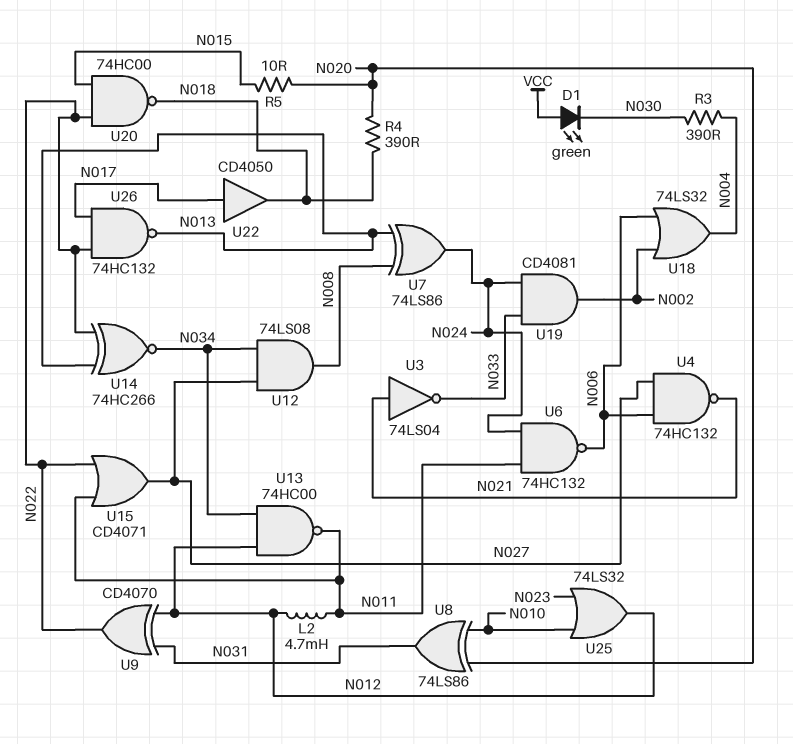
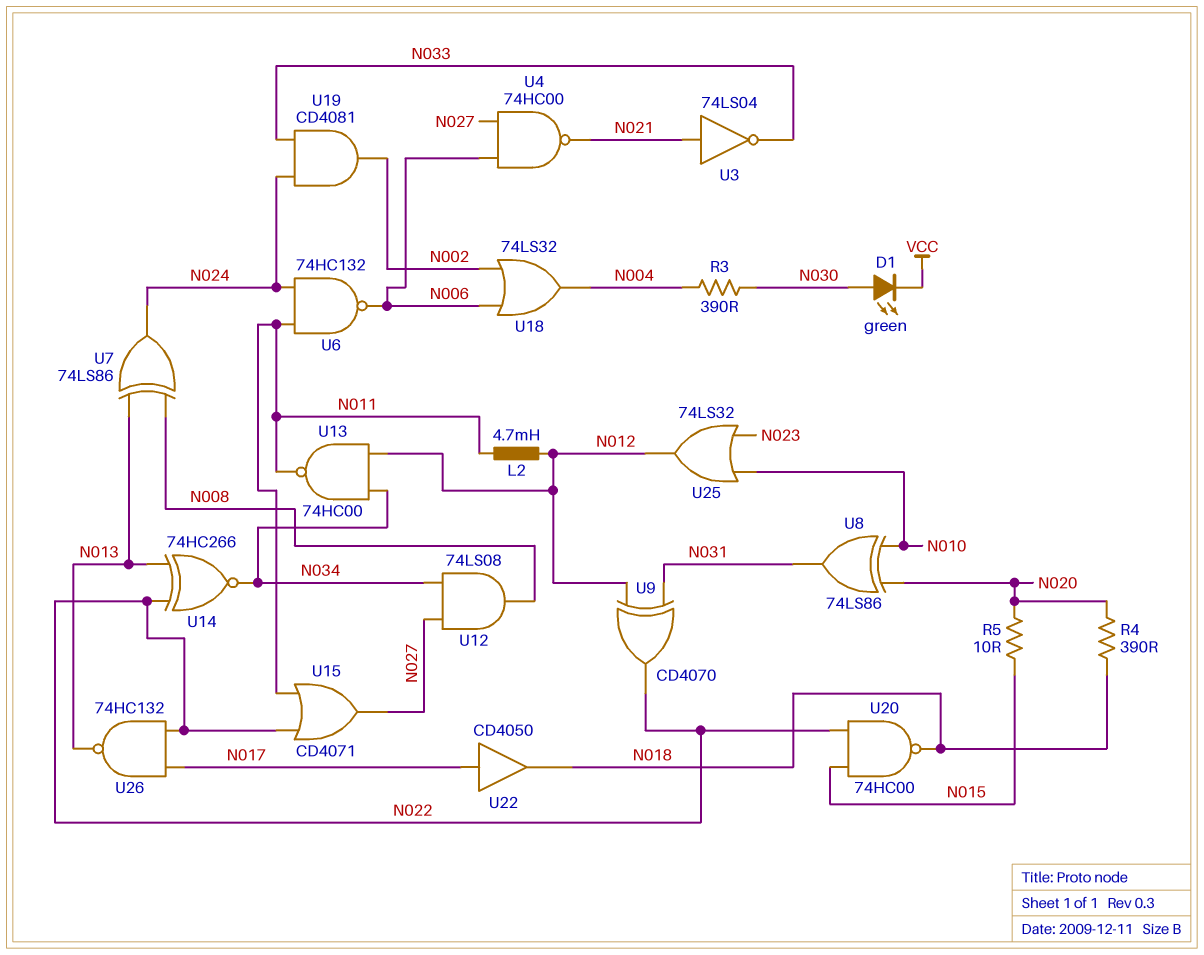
D1: LED green (A VCC, K N030) -> LED green (A N030, K VCC)
U4: NAND 74HC132 (in N006, in N027, out N021) -> NAND 74HC00 (in N006, in N027, out N021)

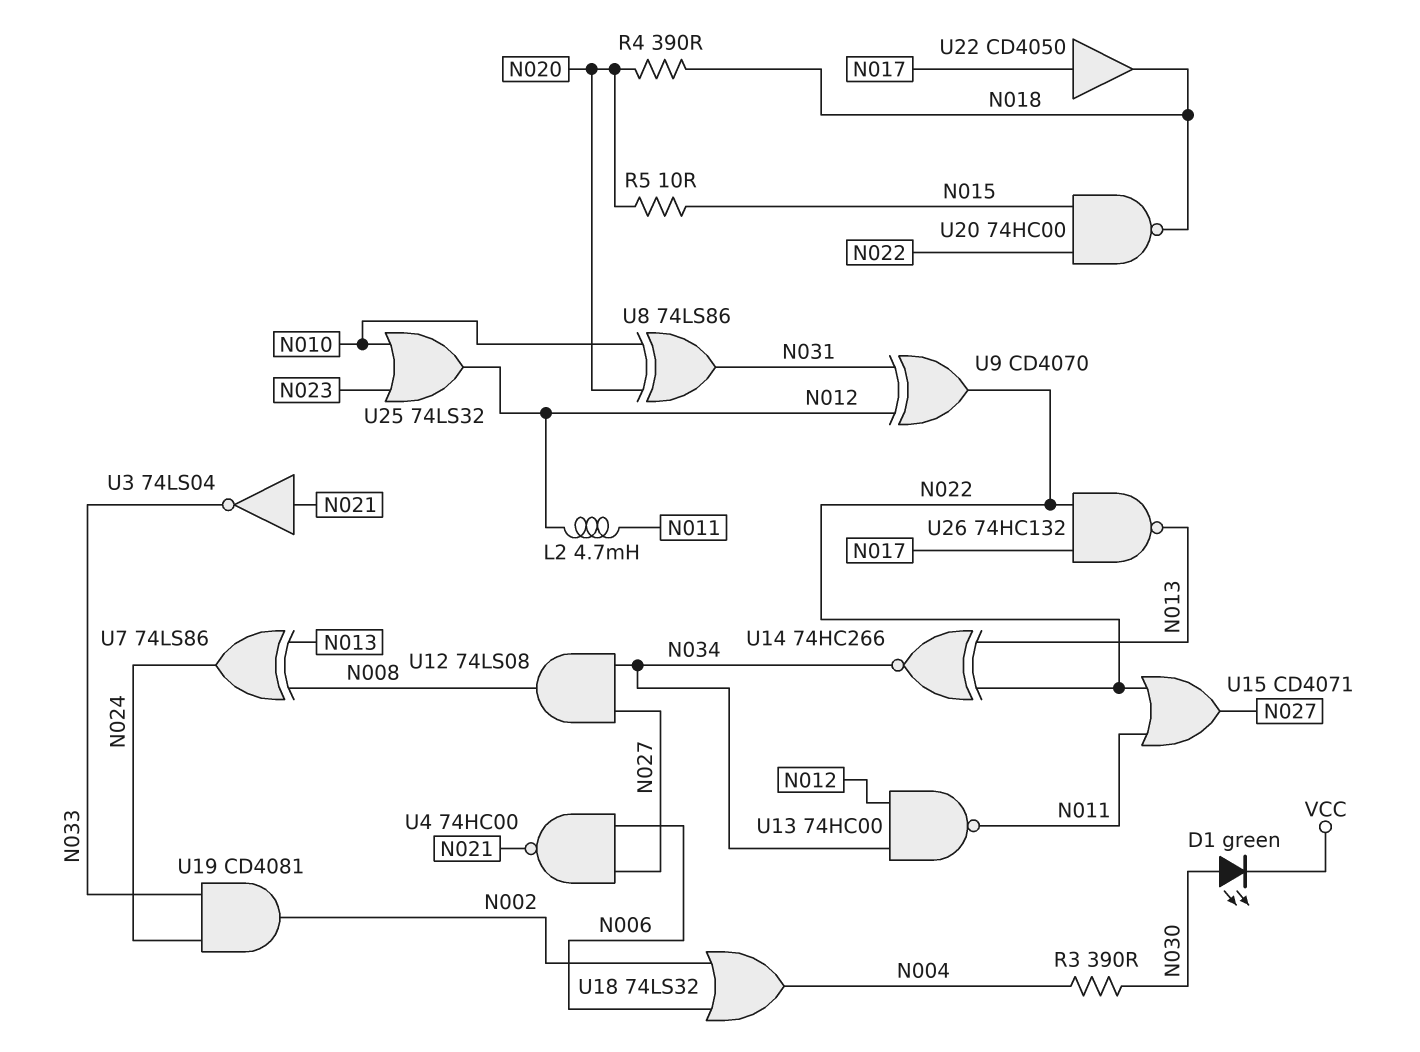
U6: NAND 74HC132 (in N011, in N024, out N006) -> none

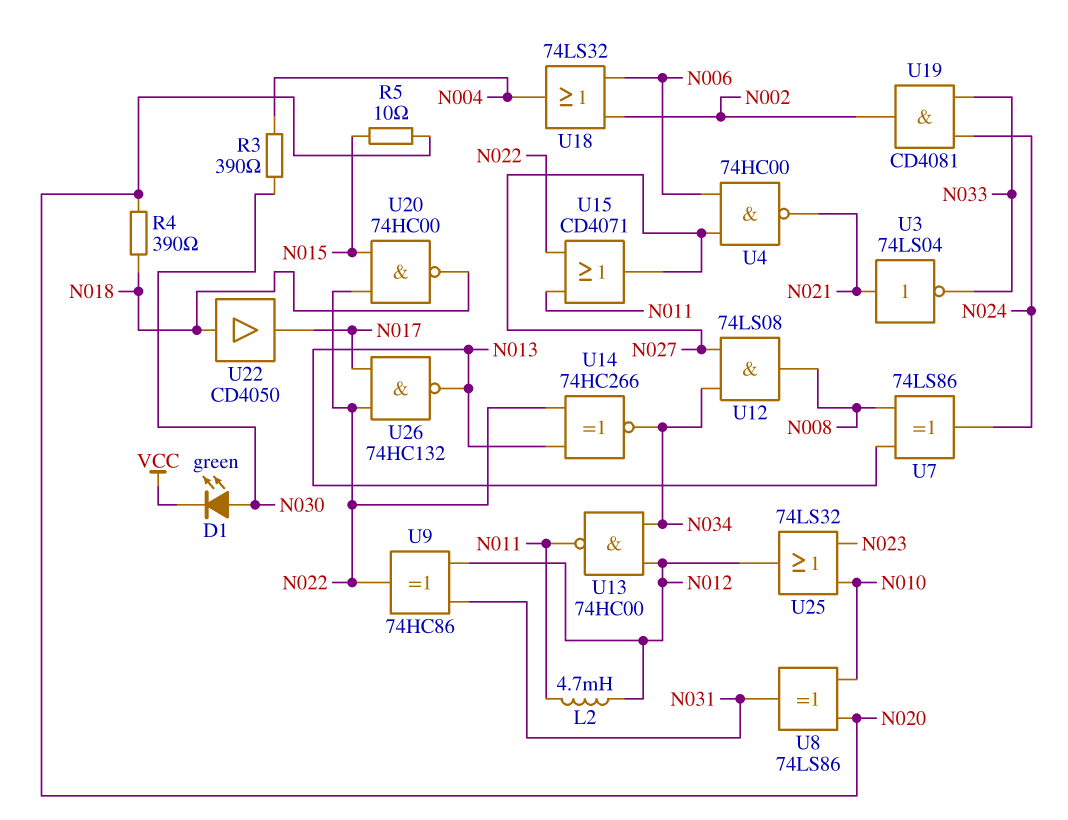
U9: XOR CD4070 (in N012, in N031, out N022) -> XOR 74HC86 (in N012, in N031, out N022)
U22: buffer CD4050 (in N017, out N018) -> buffer CD4050 (in N018, out N017)

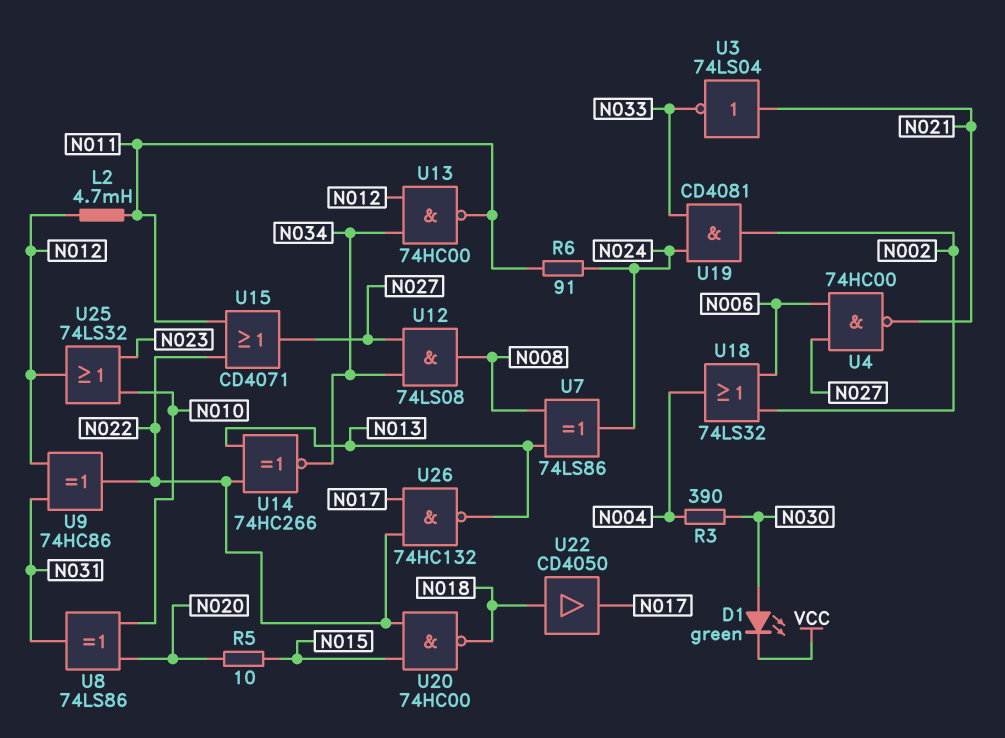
R4: 390 (N018, N020) -> none
R6: none -> 91 (N011, N024)

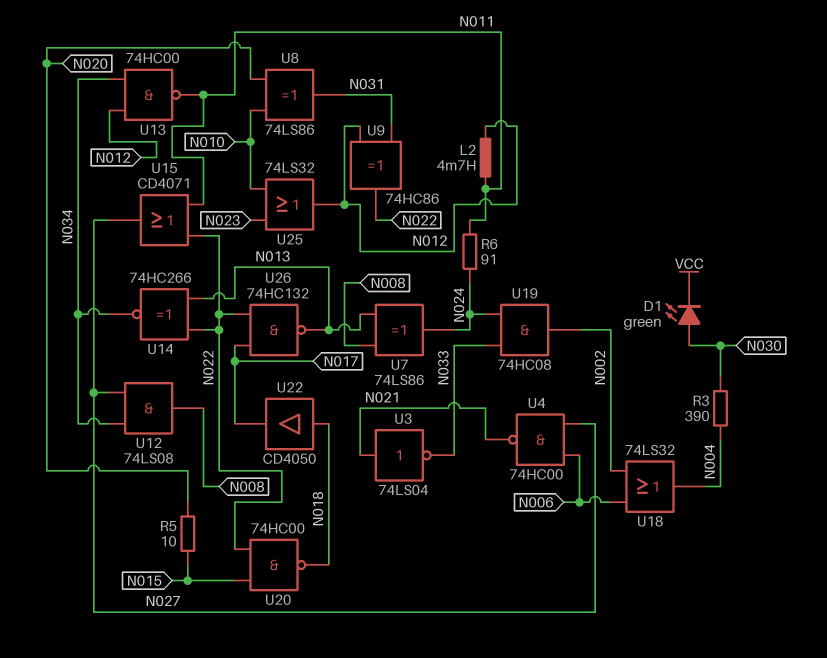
U19: AND CD4081 (in N024, in N033, out N002) -> AND 74HC08 (in N024, in N033, out N002)

